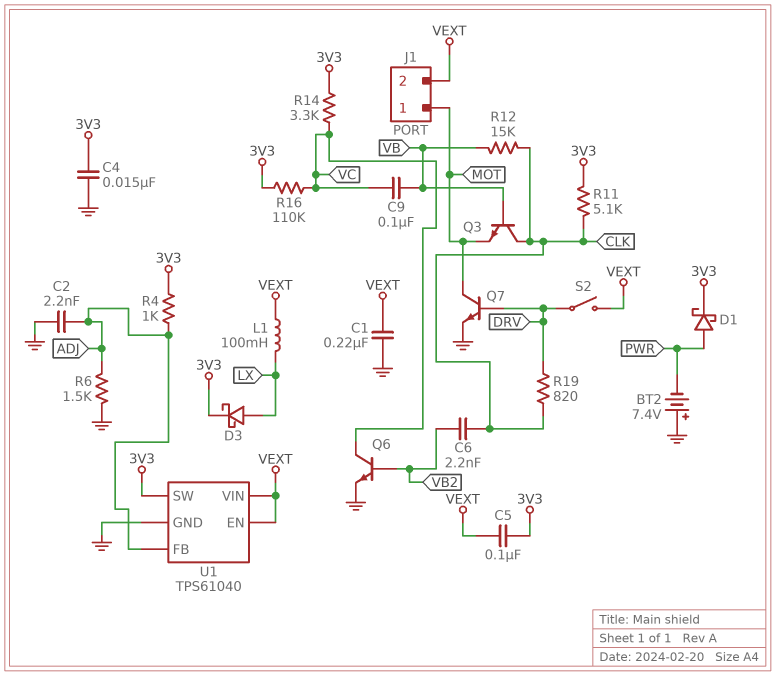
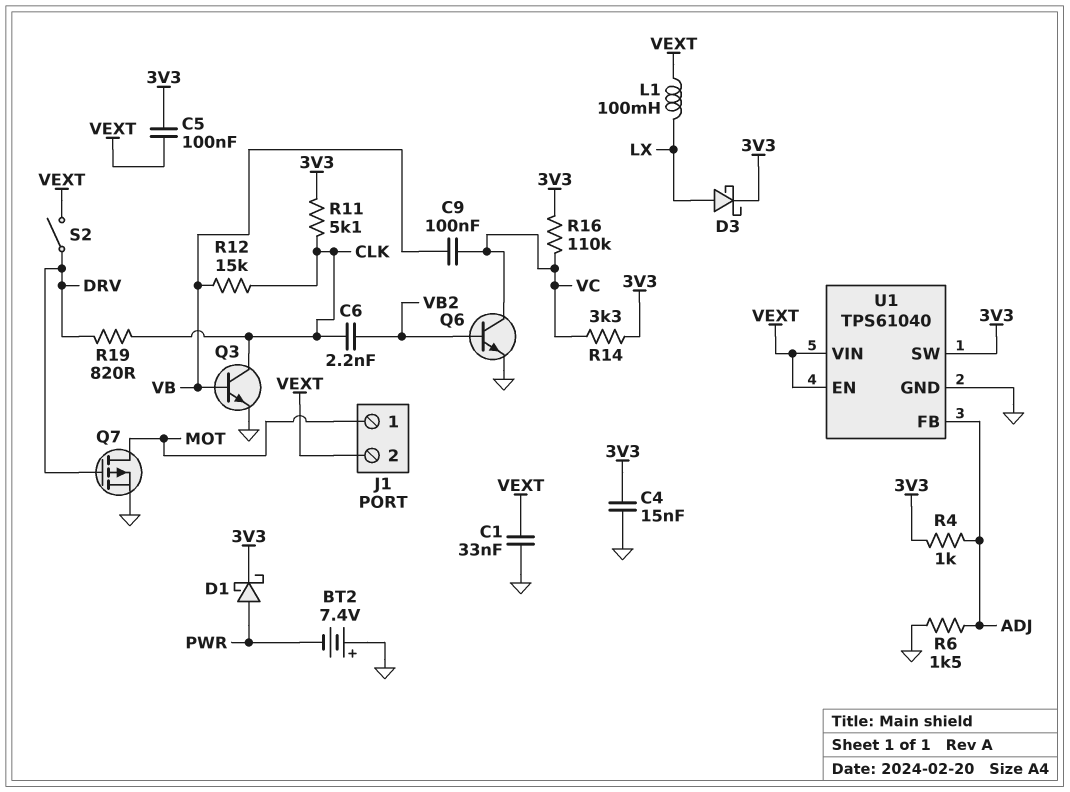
C1: 220nF (GND, VEXT) -> 33nF (GND, VEXT)
C2: 2.2nF (ADJ, GND) -> none
Q3: NPN (B VB, C CLK, E MOT) -> NPN (B VB, C CLK, E GND)
Q7: NPN (B DRV, C MOT, E GND) -> PMOS (G DRV, D MOT, S GND)

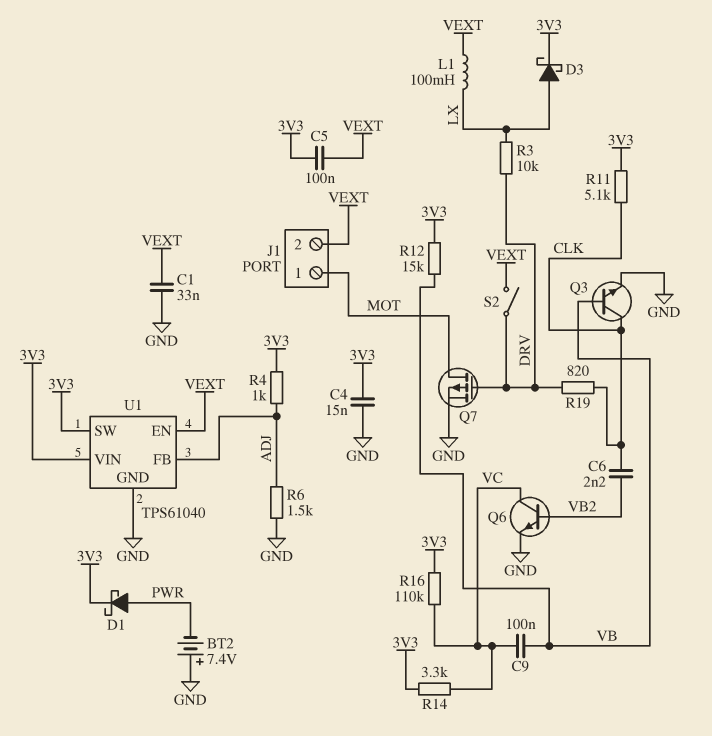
R3: none -> 10k (DRV, LX)
R12: 15k (CLK, VB) -> 15k (3V3, VB)
U1 pin VIN: VEXT -> 3V3

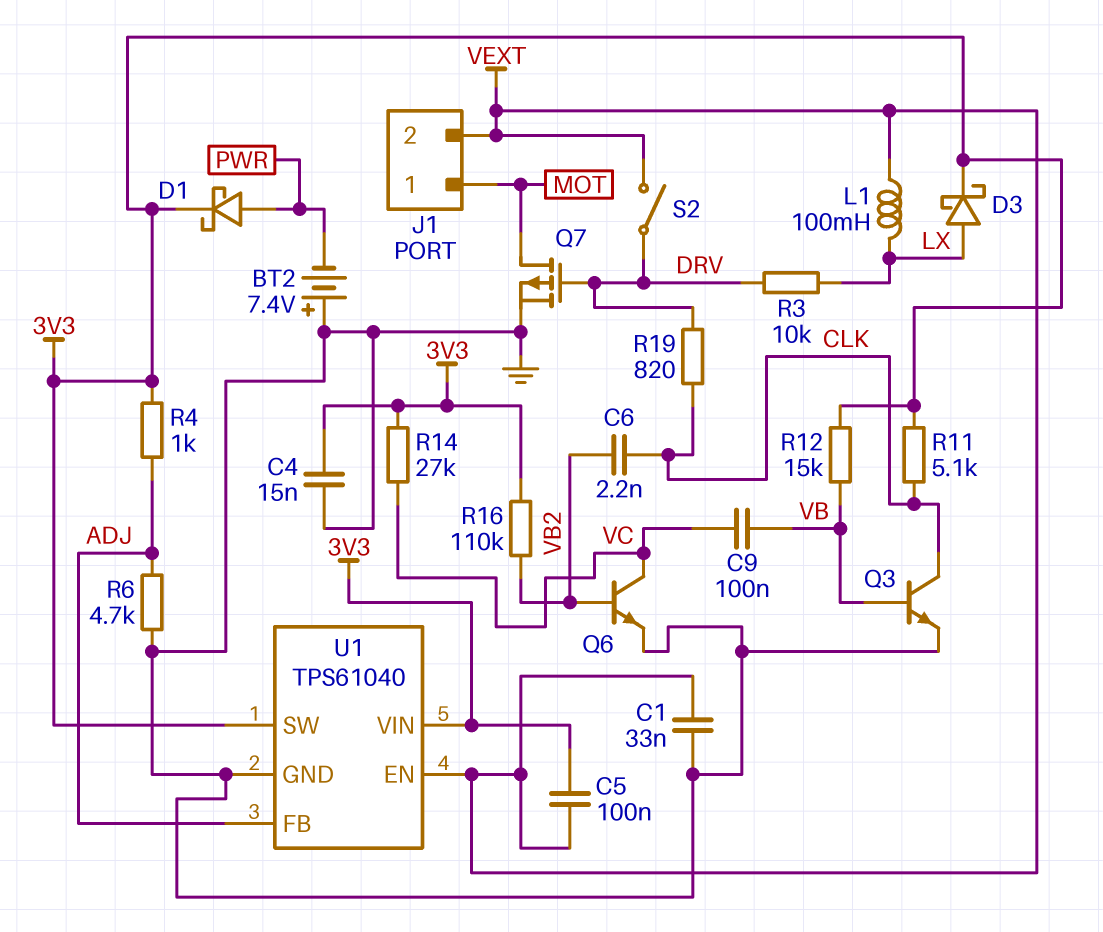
R6: 1.5k (ADJ, GND) -> 4.7k (ADJ, GND)
R14: 3.3k (3V3, VC) -> 27k (3V3, VC)
R16: 110k (3V3, VC) -> 110k (3V3, VB2)

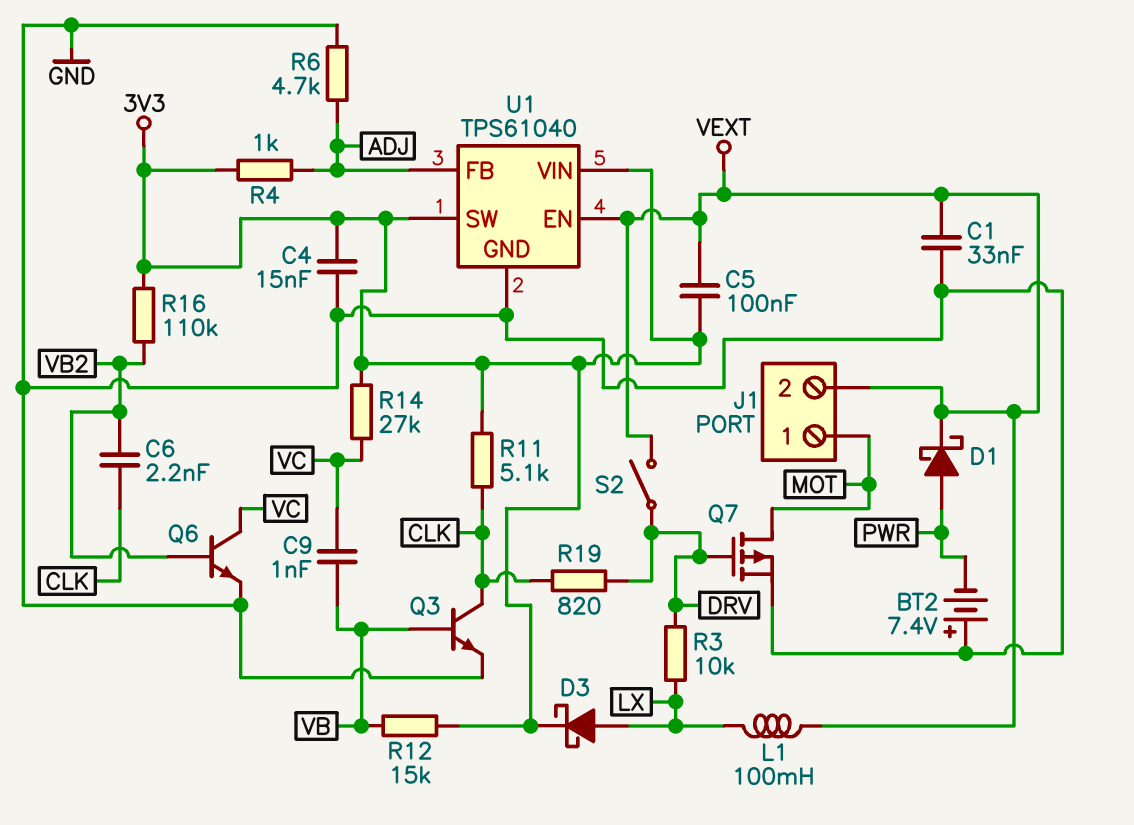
C9: 100nF (VB, VC) -> 1nF (VB, VC)
D1: schottky (A PWR, K 3V3) -> schottky (A PWR, K VEXT)

